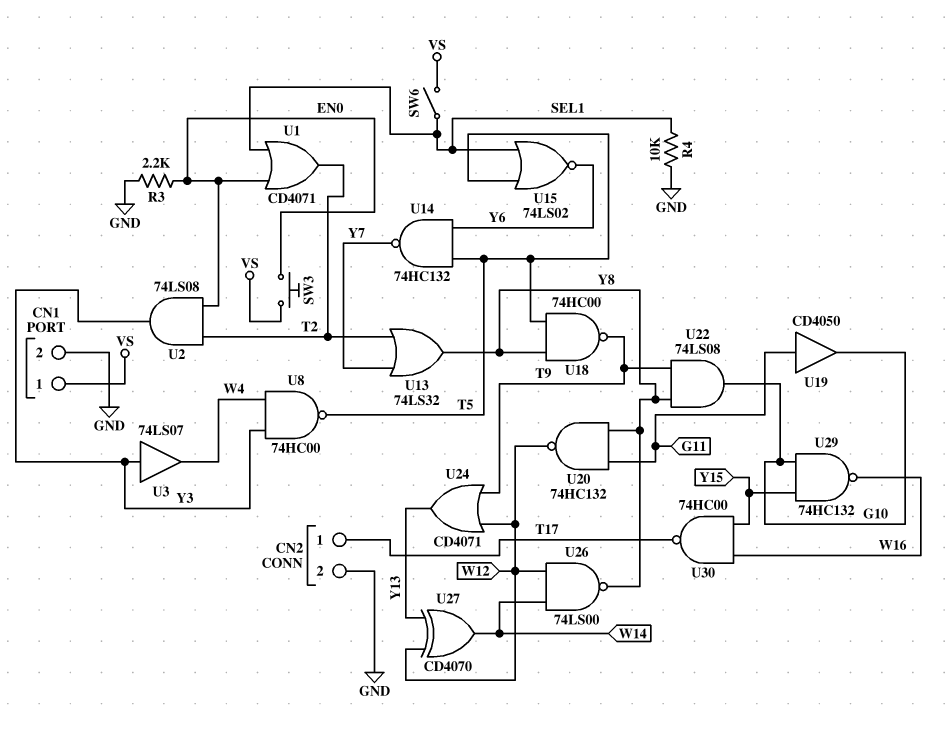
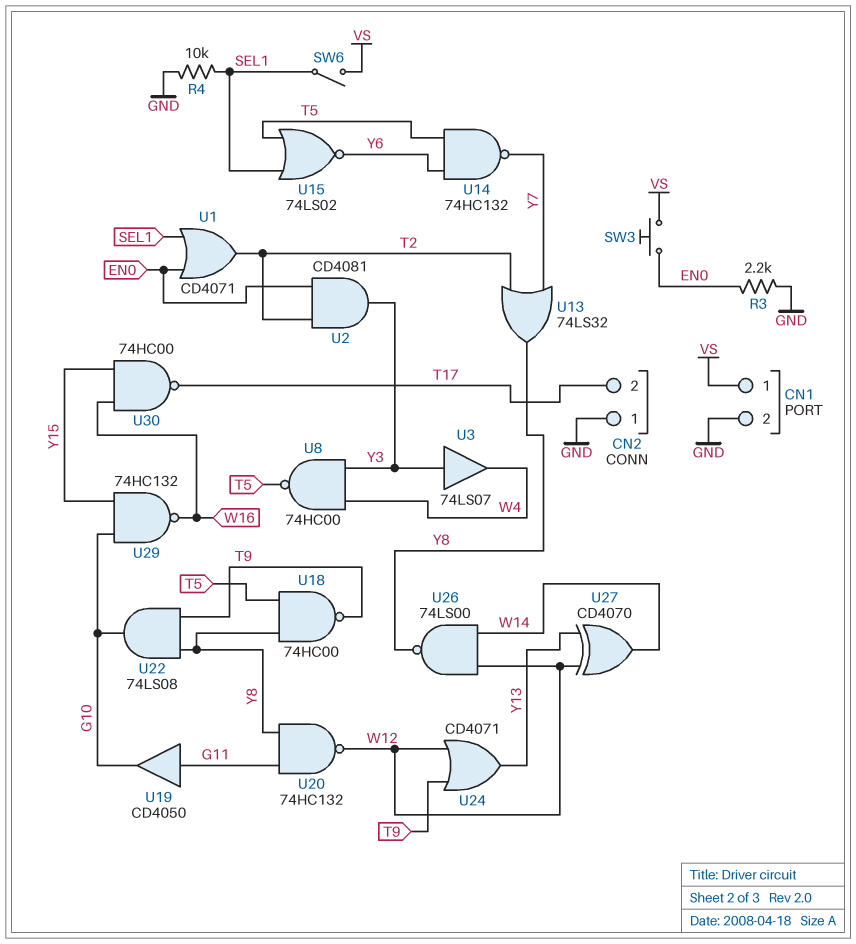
CN2 pin 1: T17 -> GND
CN2 pin 2: GND -> T17
U2: AND 74LS08 (in EN0, in T2, out Y3) -> AND CD4081 (in EN0, in T2, out Y3)

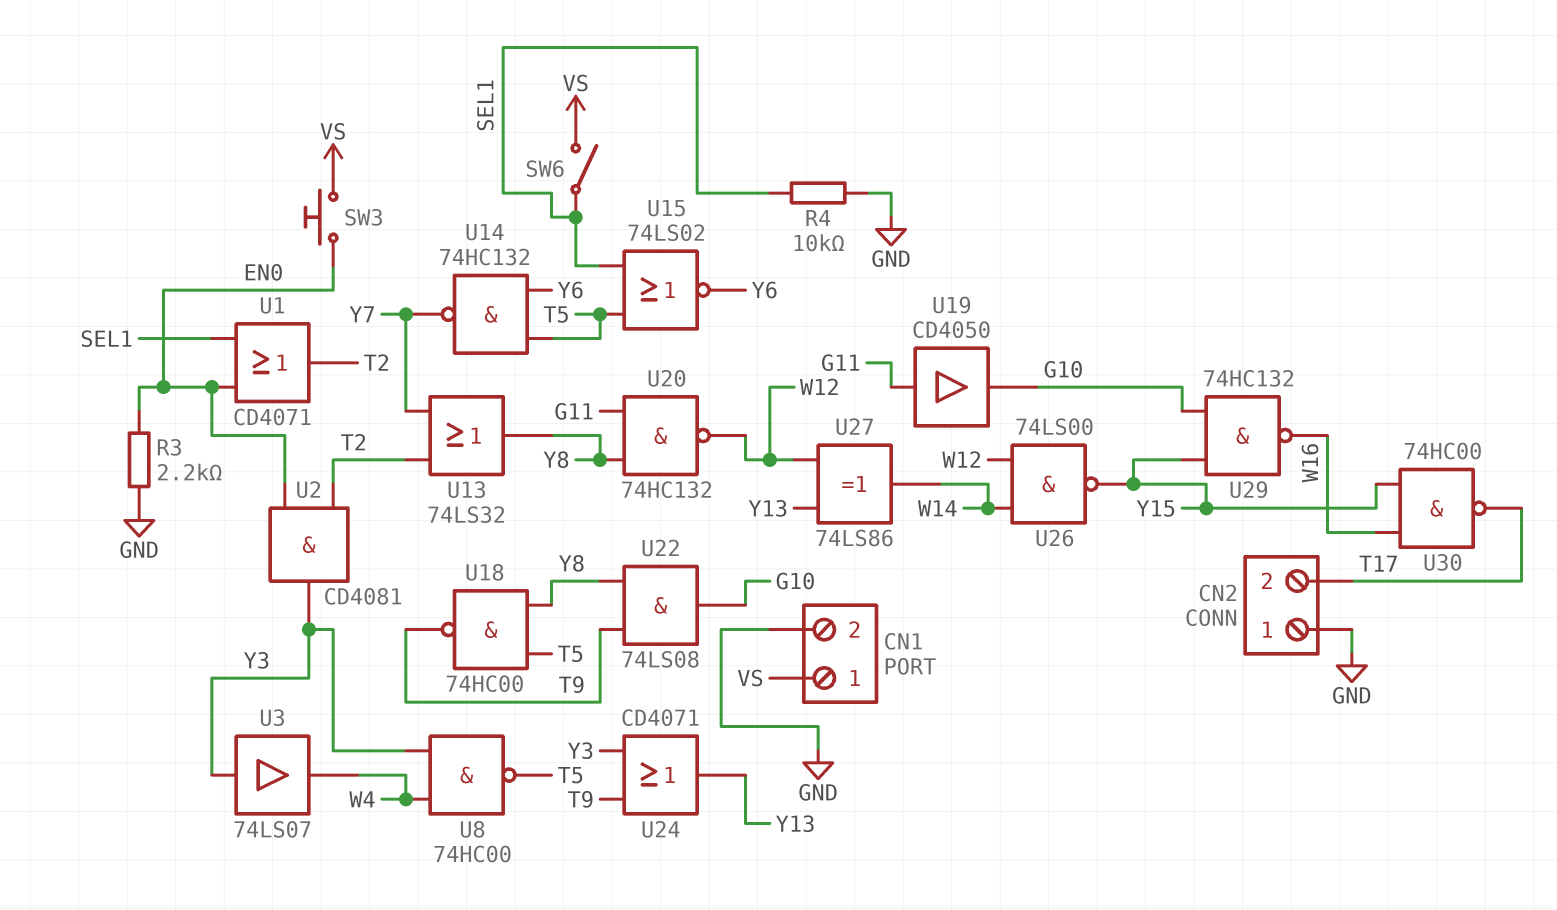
U24: OR CD4071 (in T9, in W12, out Y13) -> OR CD4071 (in T9, in Y3, out Y13)
U26: NAND 74LS00 (in W12, in W14, out Y8) -> NAND 74LS00 (in W12, in W14, out Y15)
U27: XOR CD4070 (in W12, in Y13, out W14) -> XOR 74LS86 (in W12, in Y13, out W14)

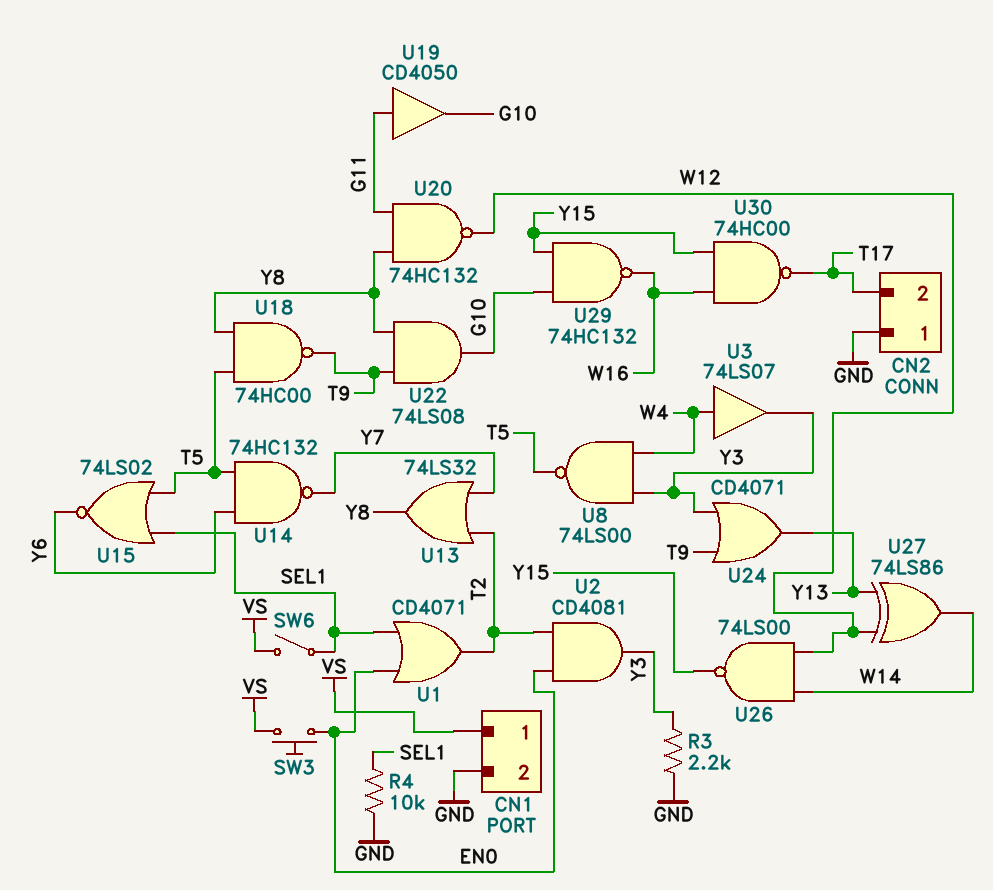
R3: 2.2k (EN0, GND) -> 2.2k (GND, Y3)
U3: buffer 74LS07 (in Y3, out W4) -> buffer 74LS07 (in W4, out Y3)
U8: NAND 74HC00 (in W4, in Y3, out T5) -> NAND 74LS00 (in W4, in Y3, out T5)

